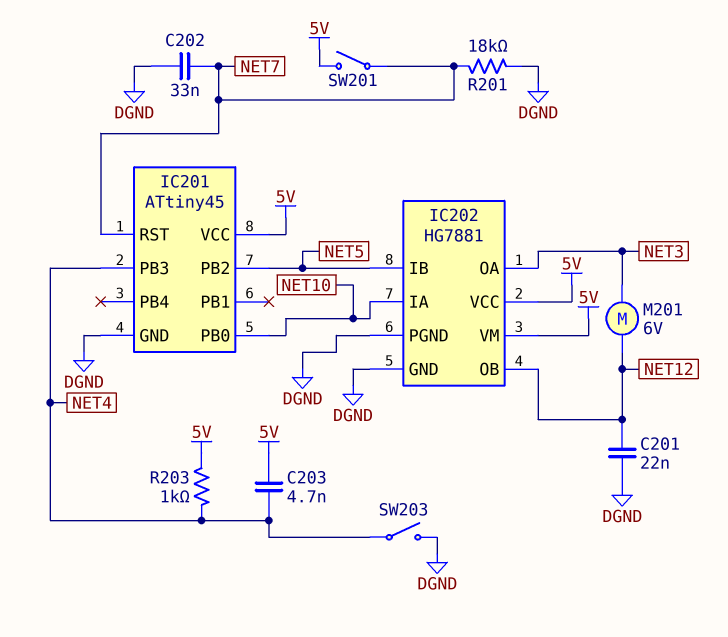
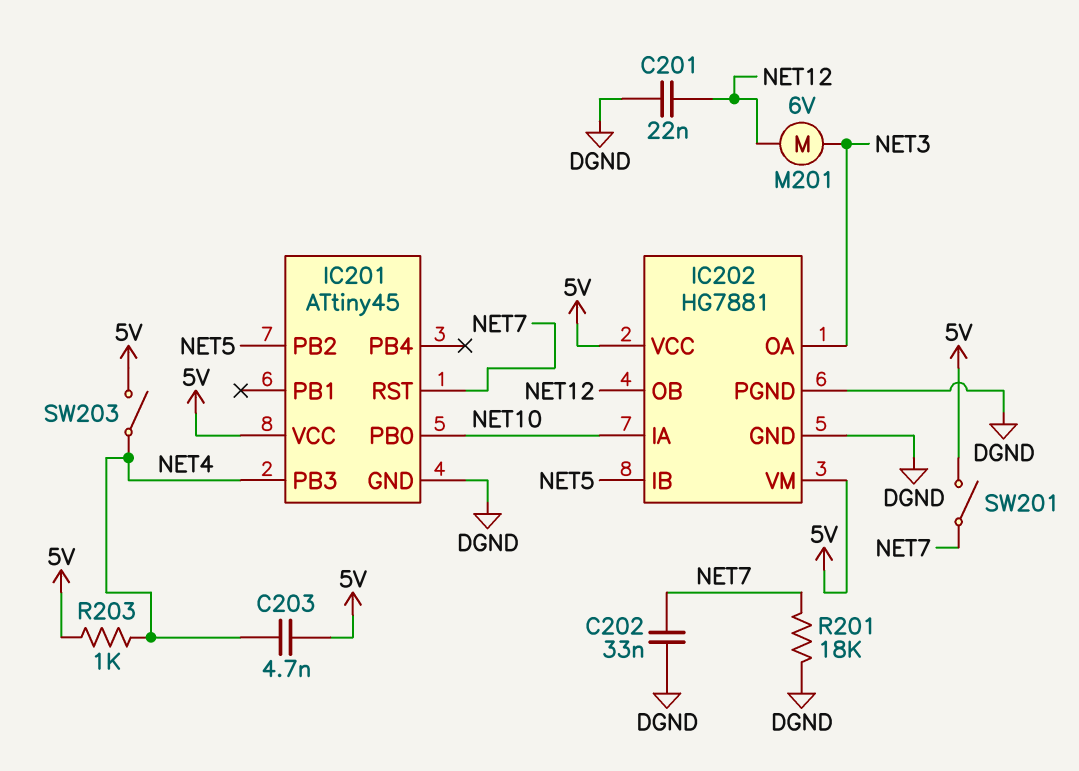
SW203: switch (DGND, NET4) -> switch (5V, NET4)

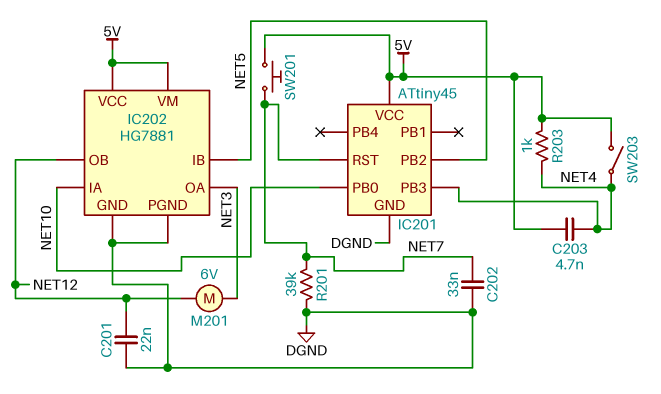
R201: 18k (DGND, NET7) -> 39k (DGND, NET7)
SW201: switch (5V, NET7) -> button (5V, NET7)

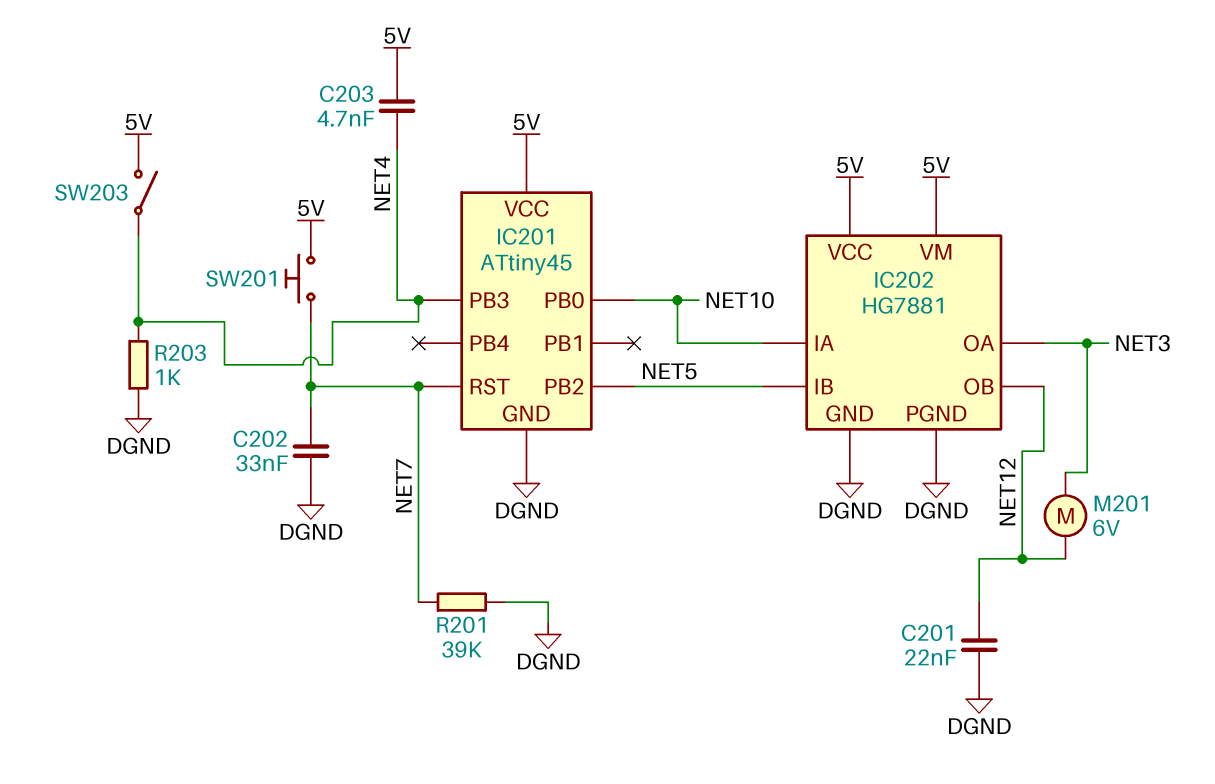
R203: 1k (5V, NET4) -> 1k (DGND, NET4)

